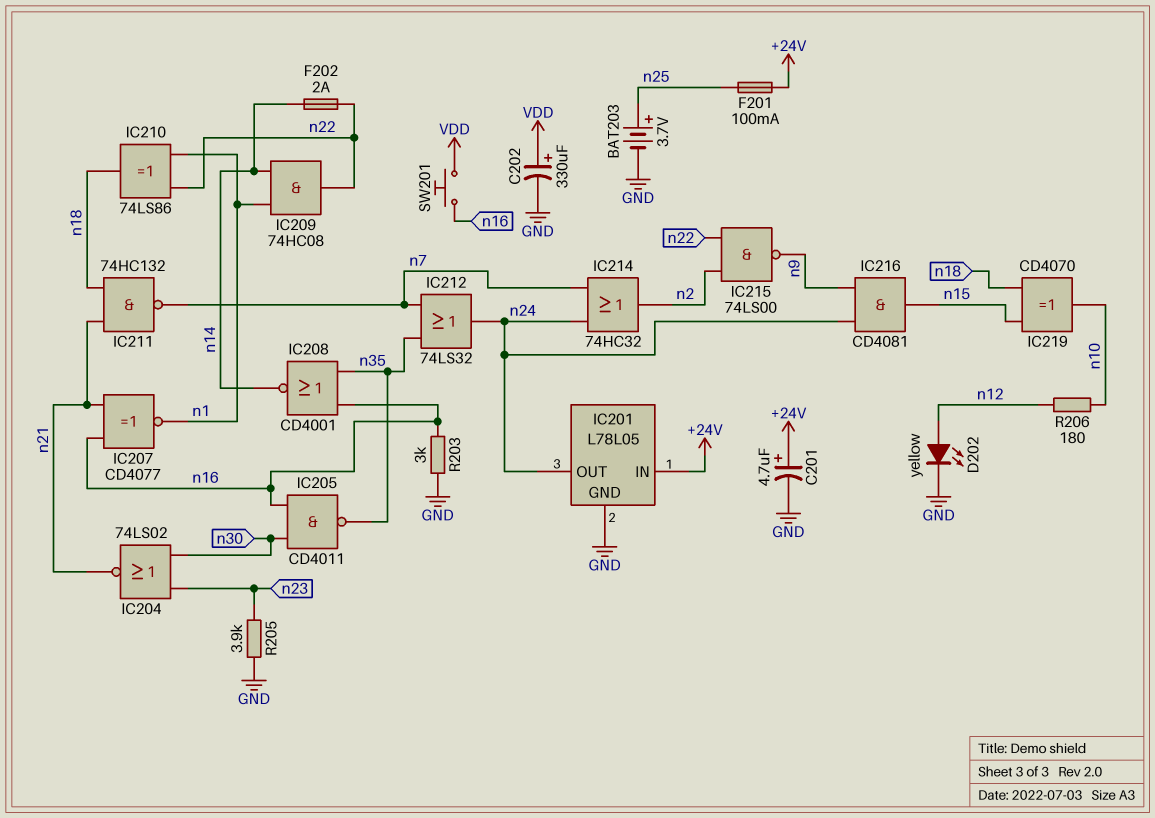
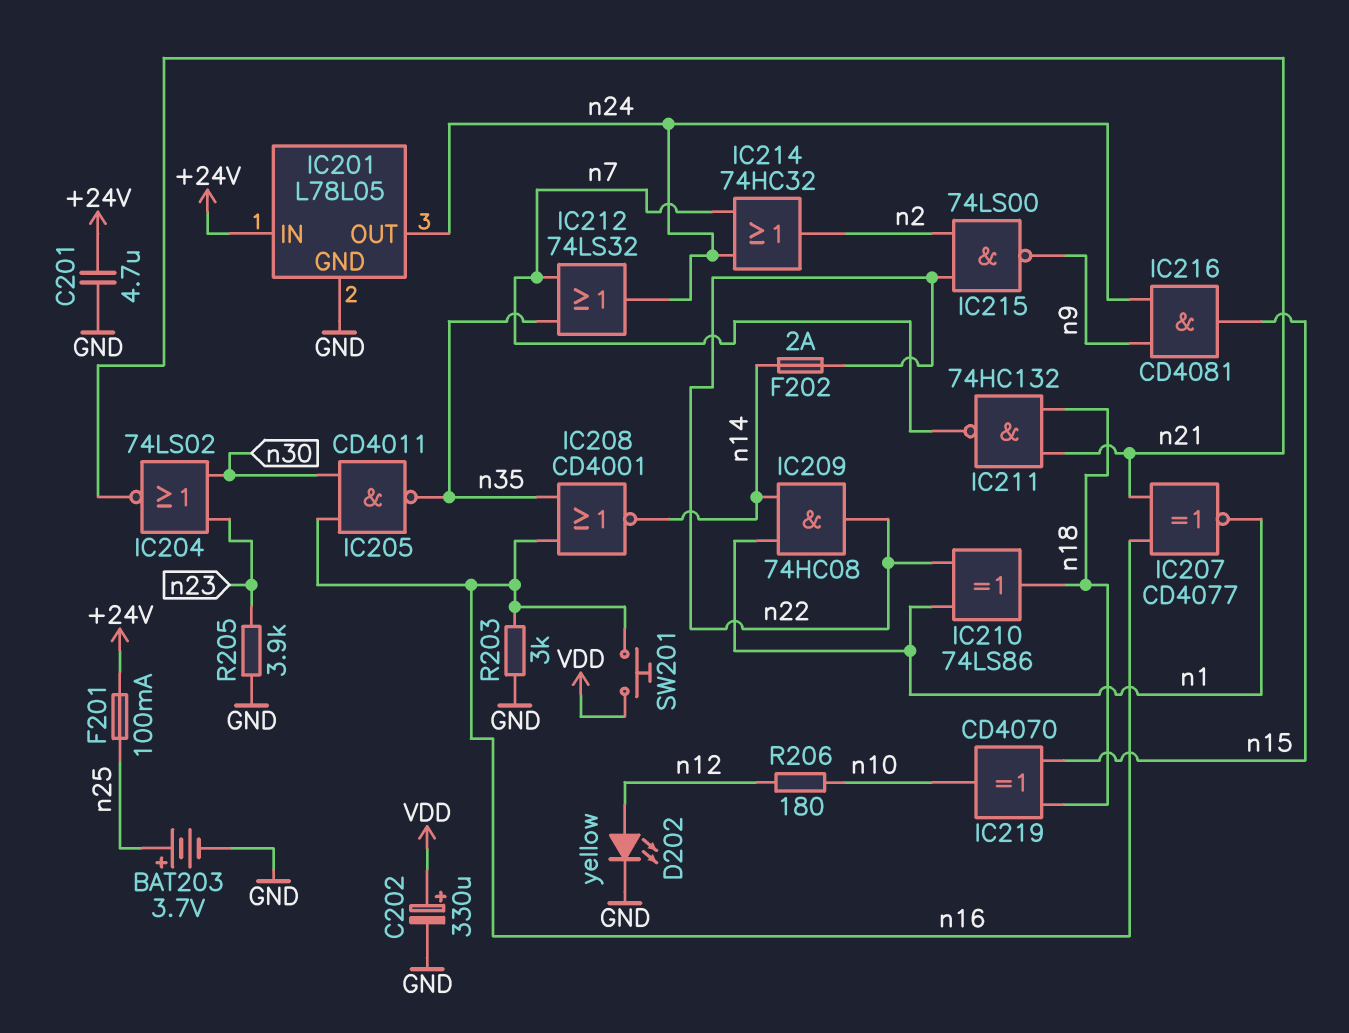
C201: 4.7uF (plus +24V, minus GND) -> 4.7uF (+24V, GND)

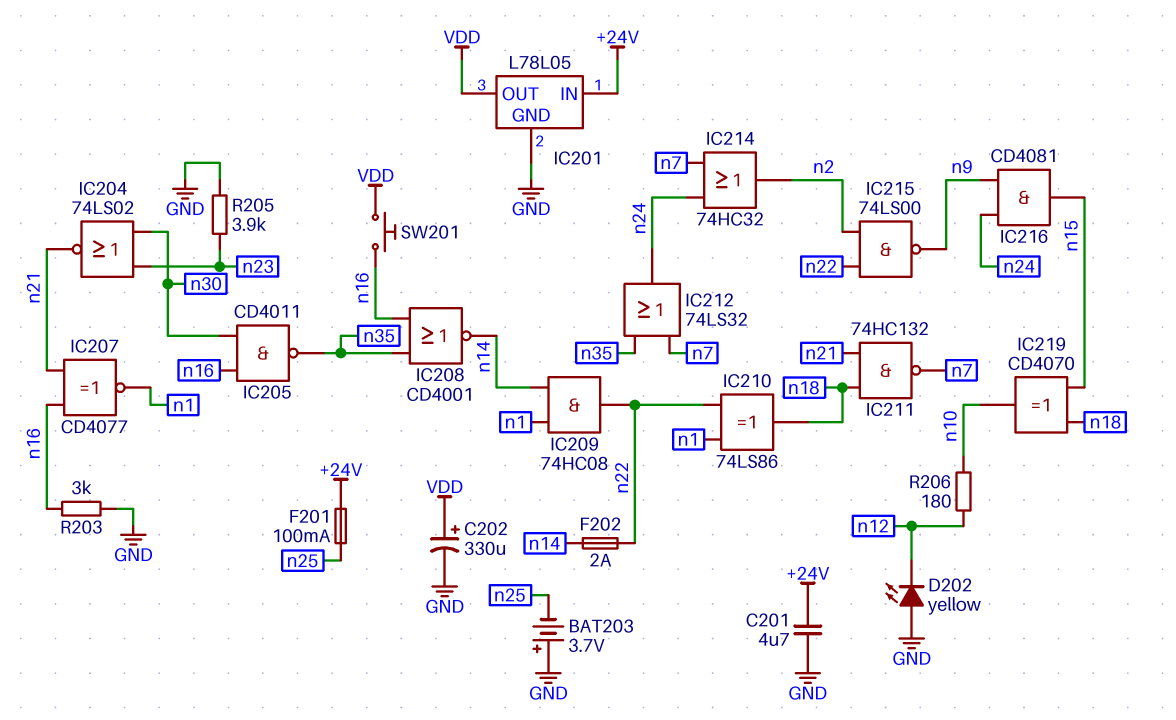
BAT203: 3.7V (plus n25, minus GND) -> 3.7V (plus GND, minus n25)
D202: LED yellow (A n12, K GND) -> LED yellow (A GND, K n12)
IC201 pin OUT: n24 -> VDD

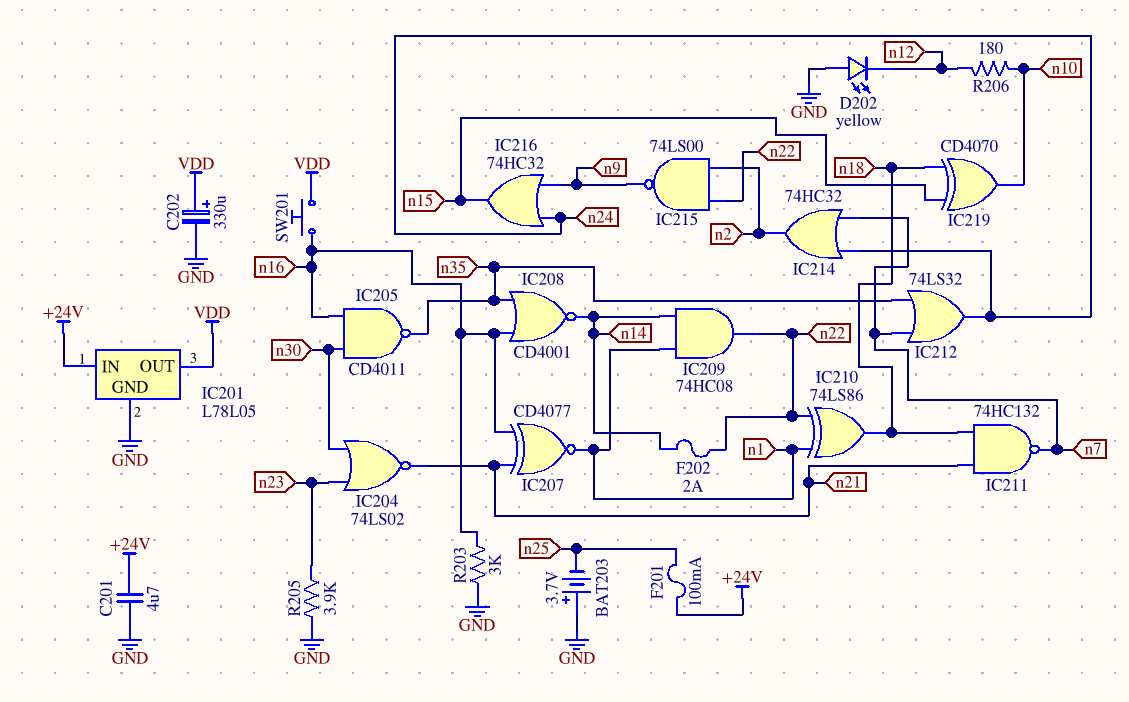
IC216: AND CD4081 (in n9, in n24, out n15) -> OR 74HC32 (in n9, in n24, out n15)

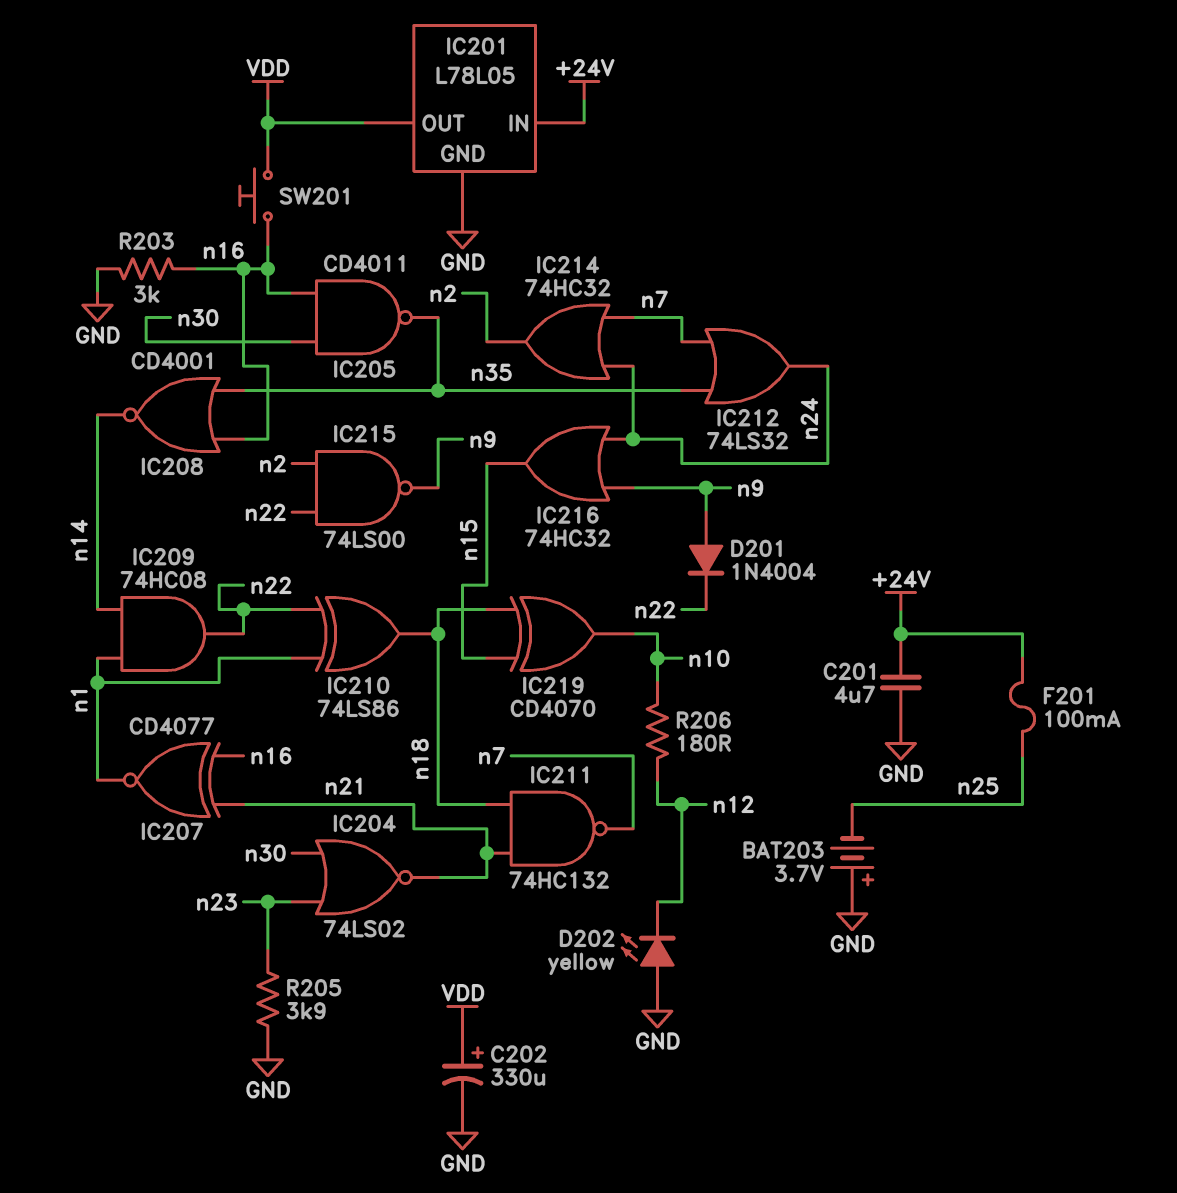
D201: none -> diode 1N4004 (A n9, K n22)
F202: 2A (n14, n22) -> none

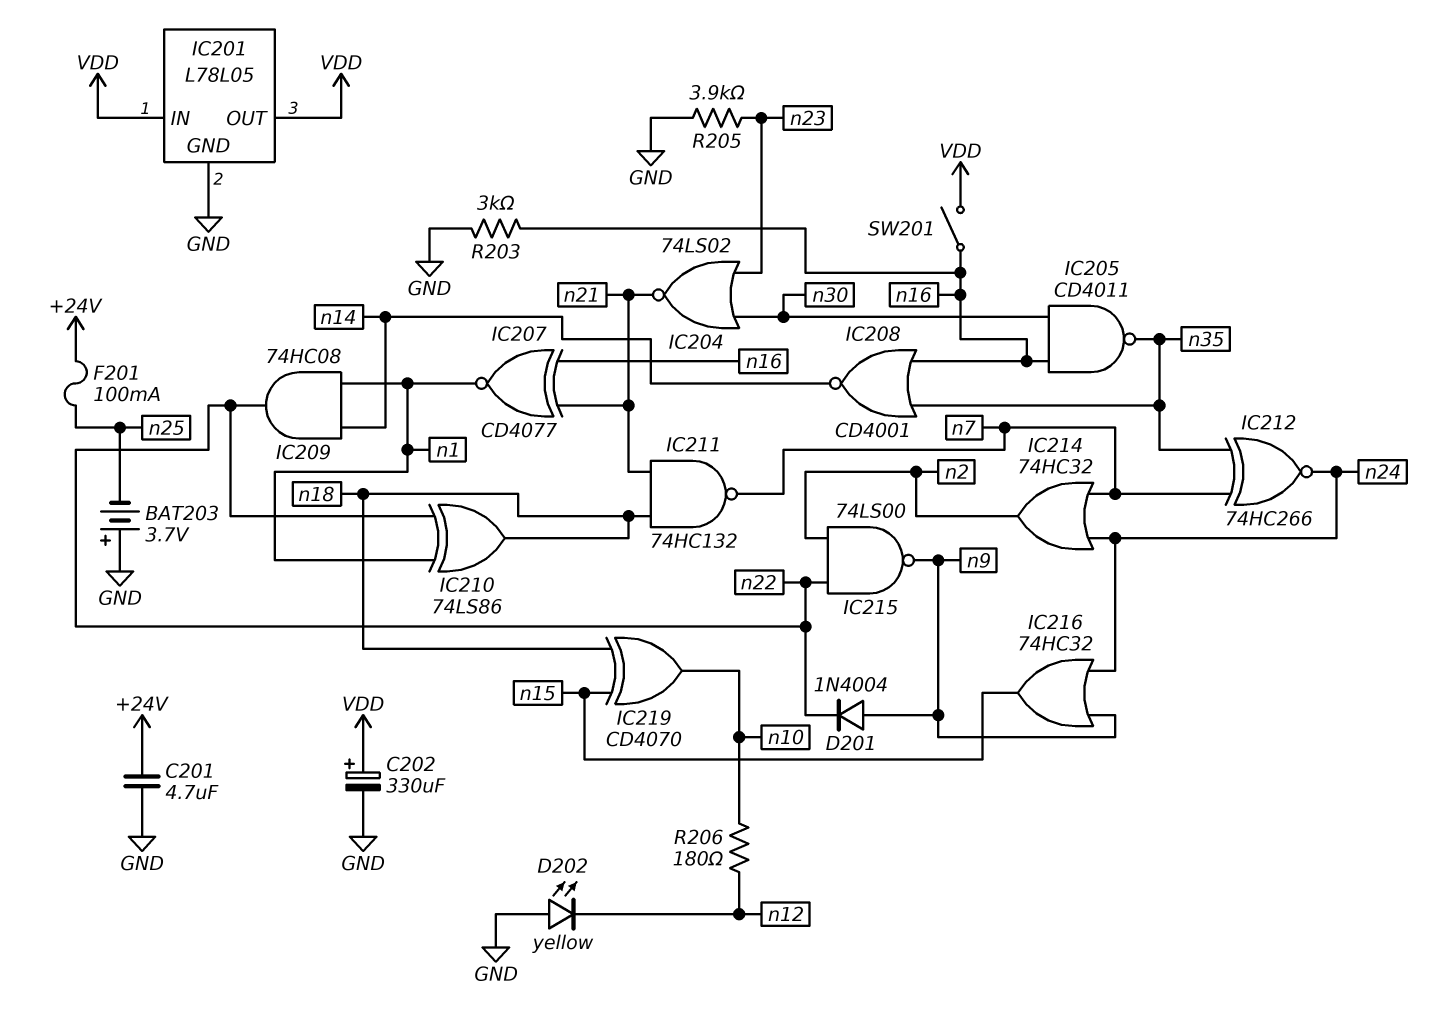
IC201 pin IN: +24V -> VDD
IC212: OR 74LS32 (in n7, in n35, out n24) -> XNOR 74HC266 (in n7, in n35, out n24)
SW201: button (VDD, n16) -> switch (VDD, n16)

